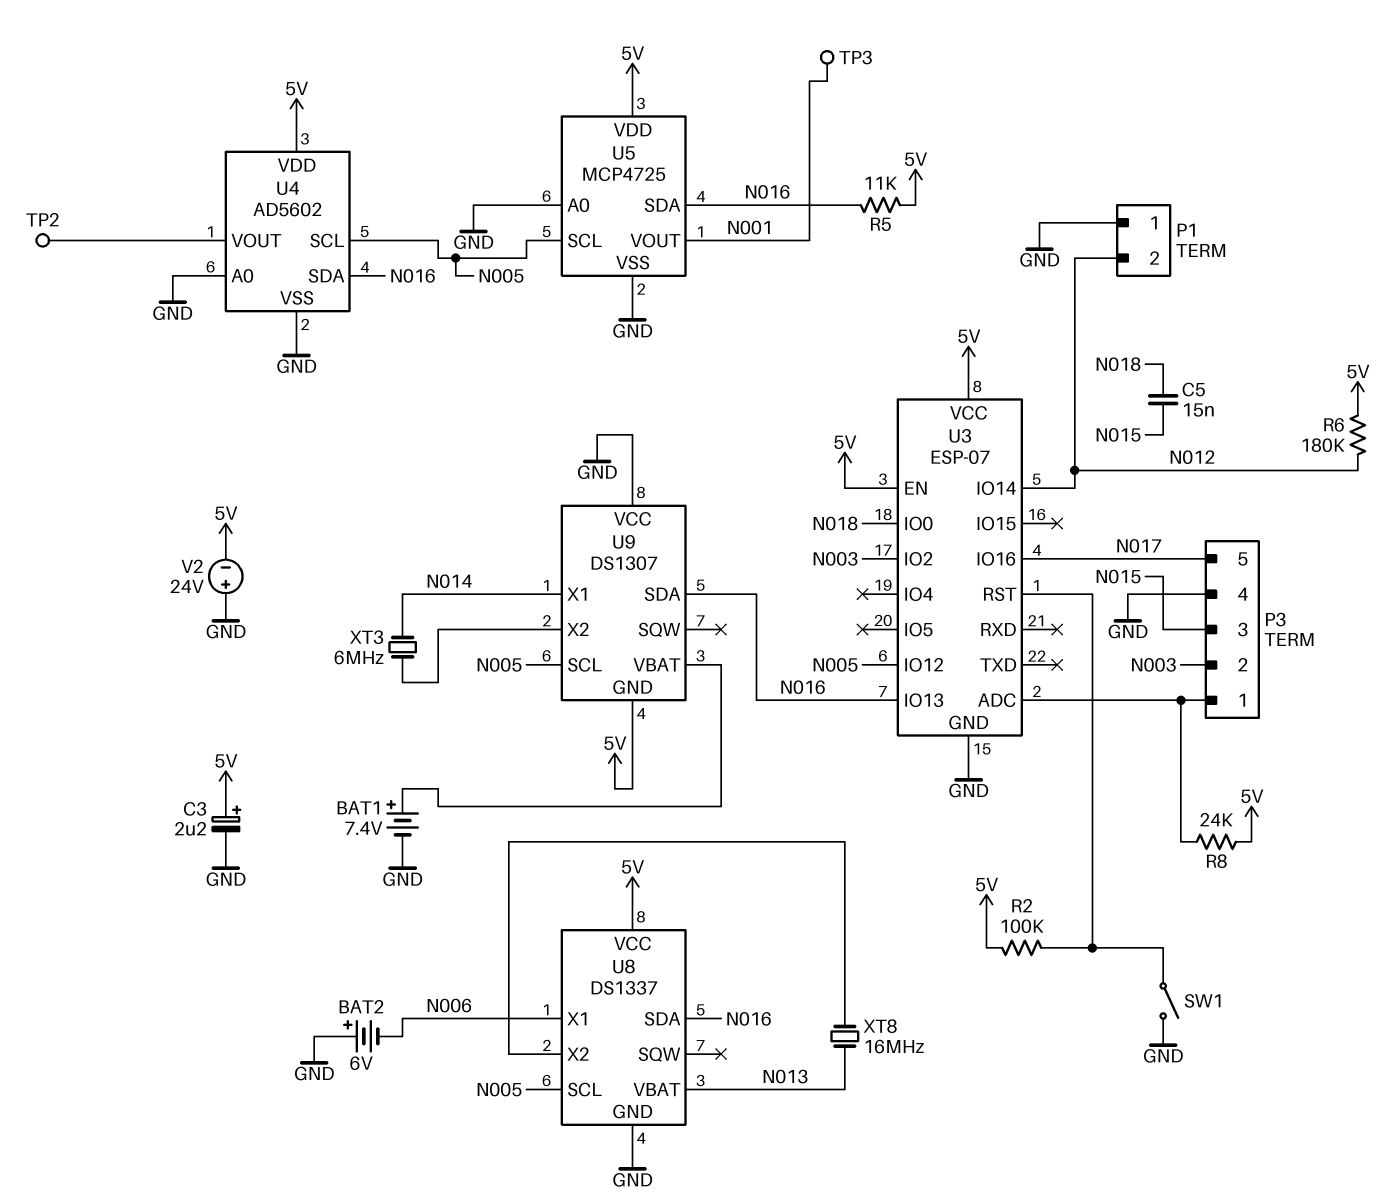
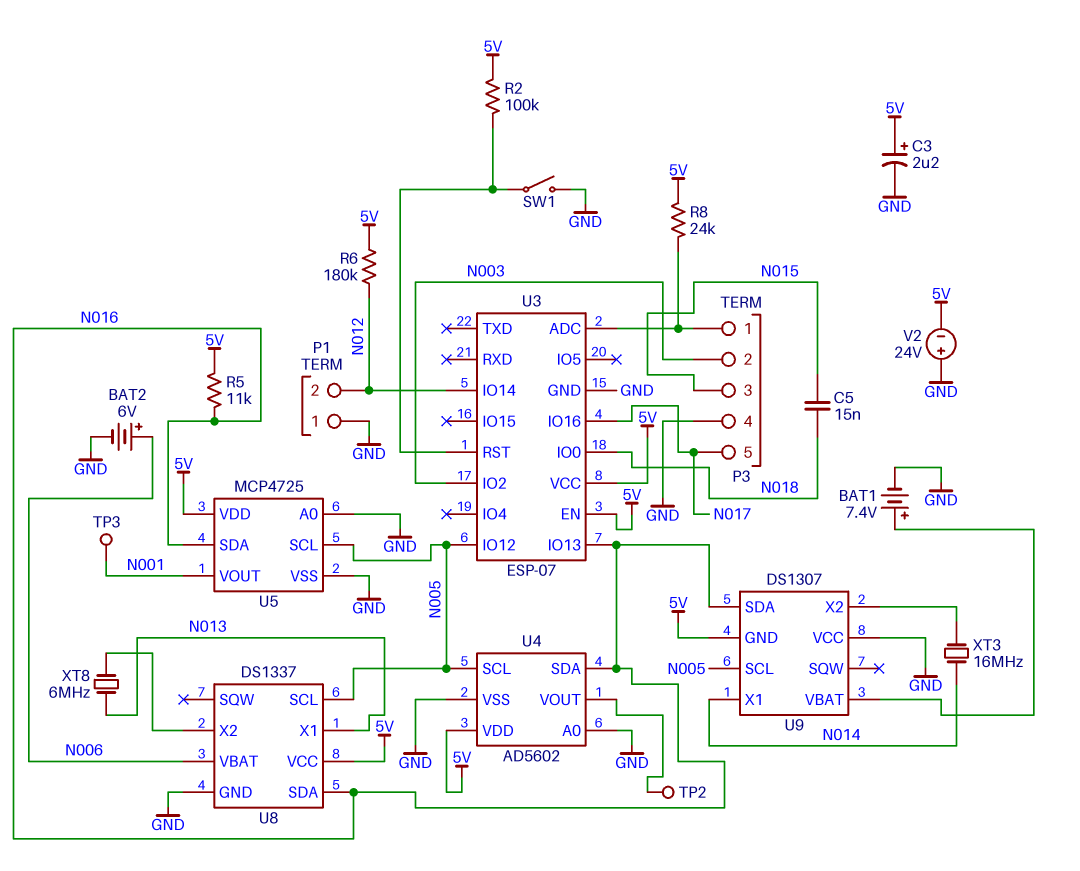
BAT2: 6V (plus GND, minus N006) -> 6V (plus N006, minus GND)
U8 pin VBAT: N013 -> N006
U8 pin X1: N006 -> N013
XT3: 6MHz (N014, U9/X2) -> 16MHz (N014, U9/X2)
XT8: 16MHz (N013, U8/X2) -> 6MHz (N013, U8/X2)

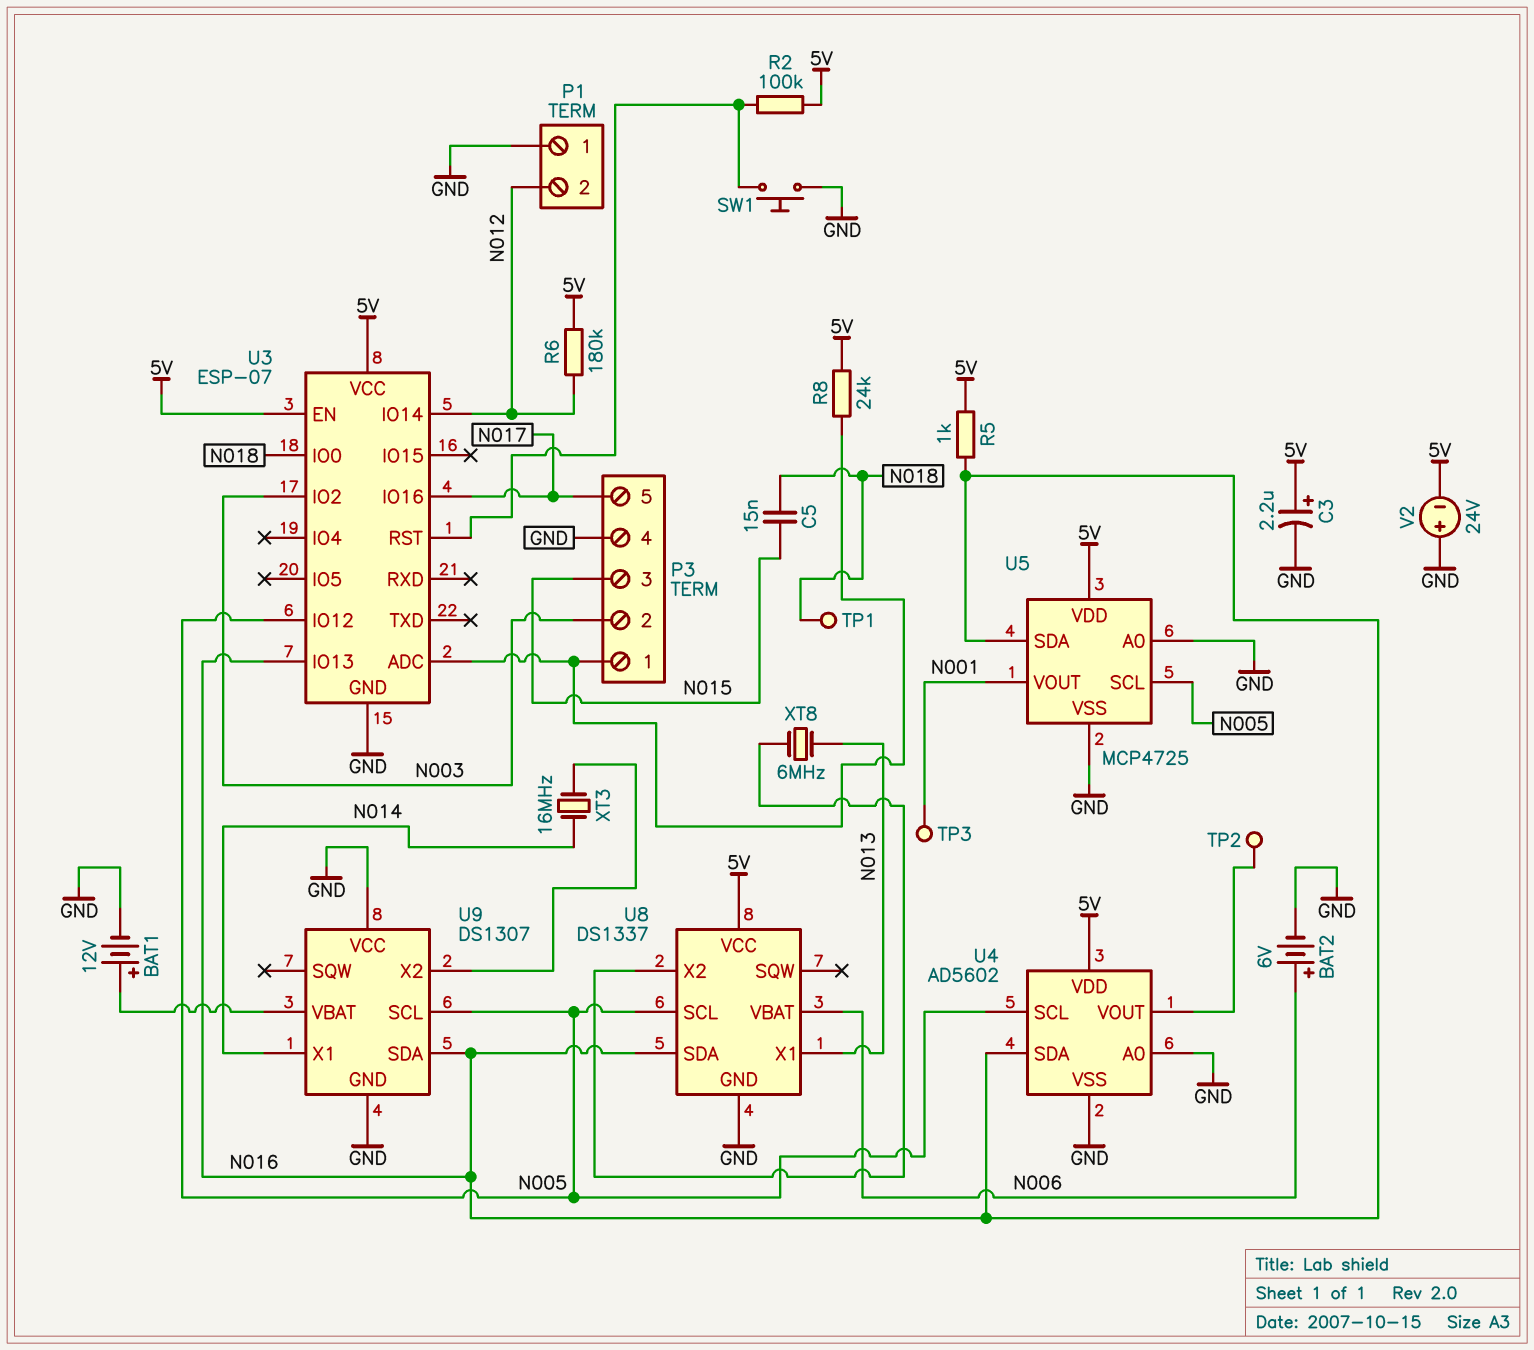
BAT1: 7.4V (plus U9/VBAT, minus GND) -> 12V (plus U9/VBAT, minus GND)
R5: 11k (5V, N016) -> 1k (5V, N016)
SW1: switch (GND, U3/RST) -> button (GND, U3/RST)
TP1: none -> test point (N018)
U9 pin GND: 5V -> GND

